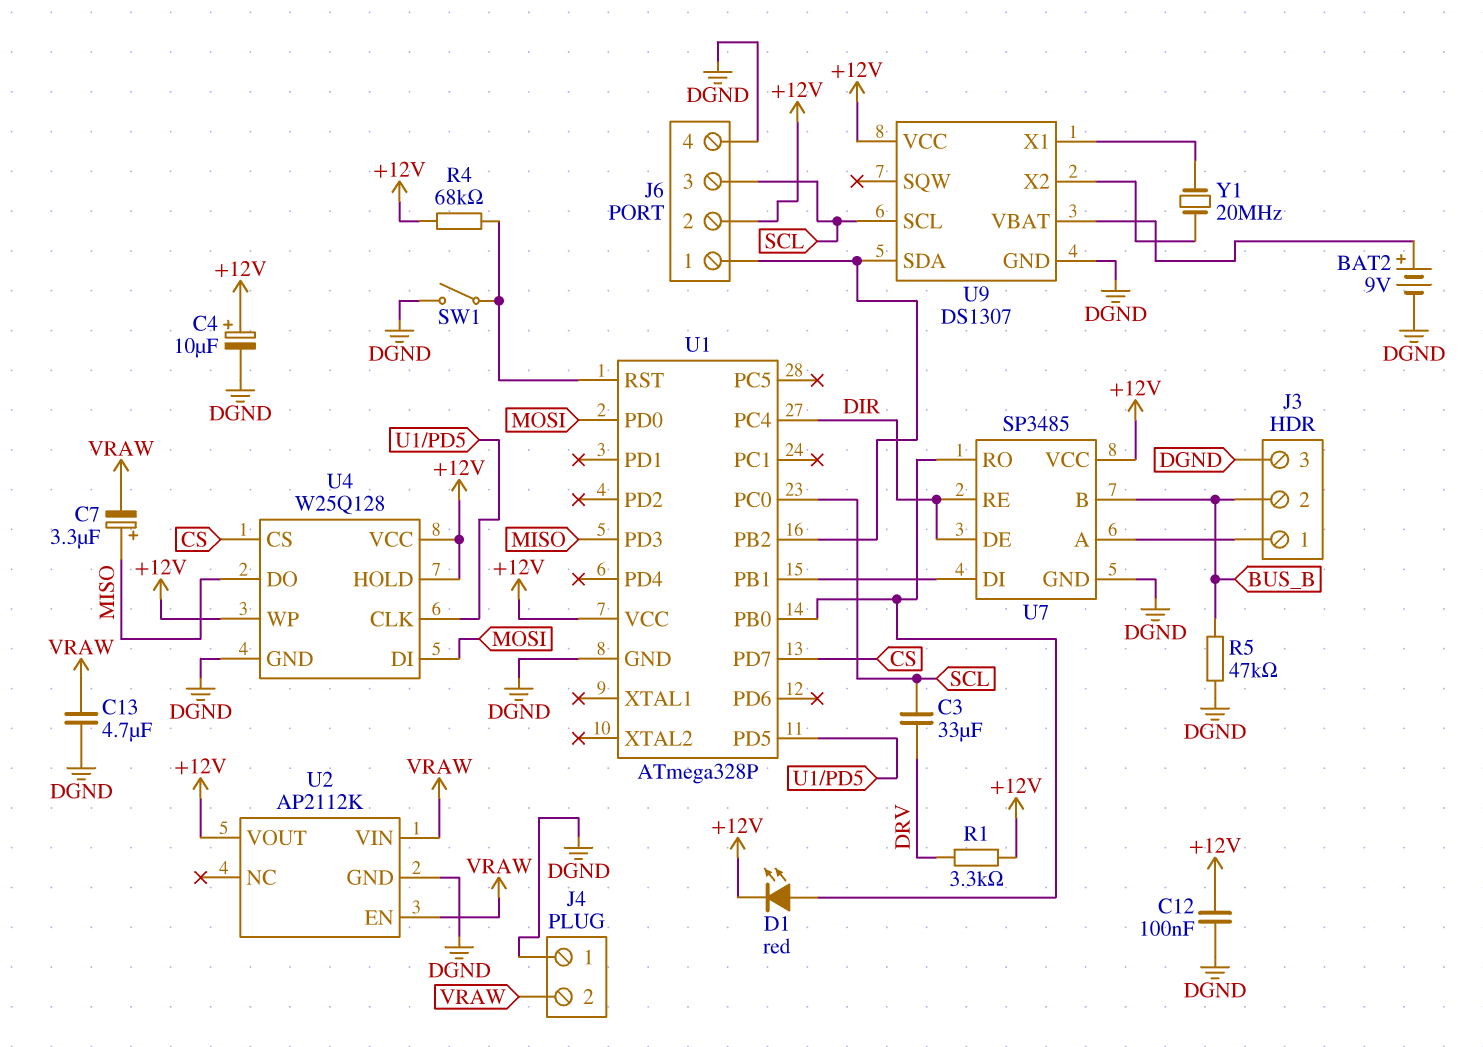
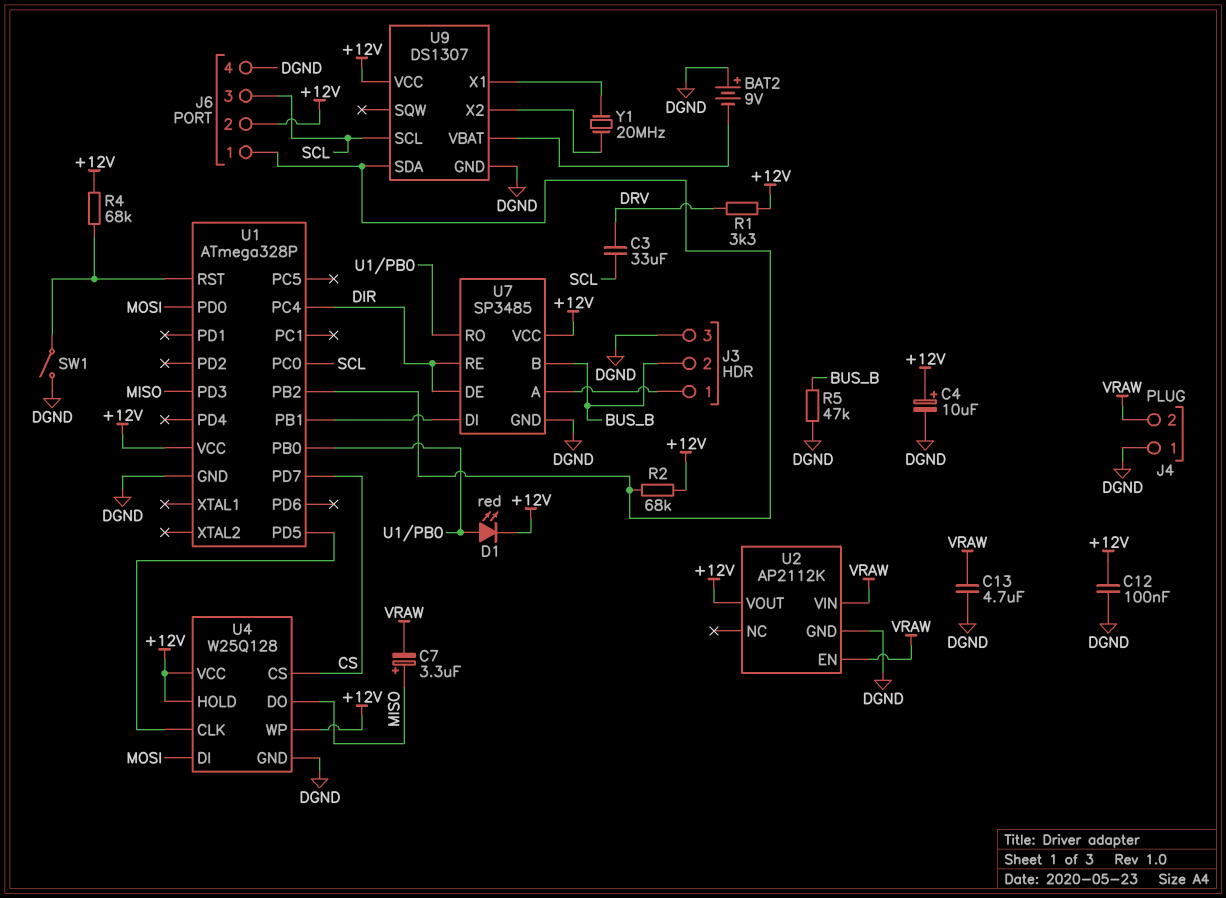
BAT2: 9V (plus U9/VBAT, minus DGND) -> 9V (plus DGND, minus U9/VBAT)
R2: none -> 68k (+12V, J6/1)

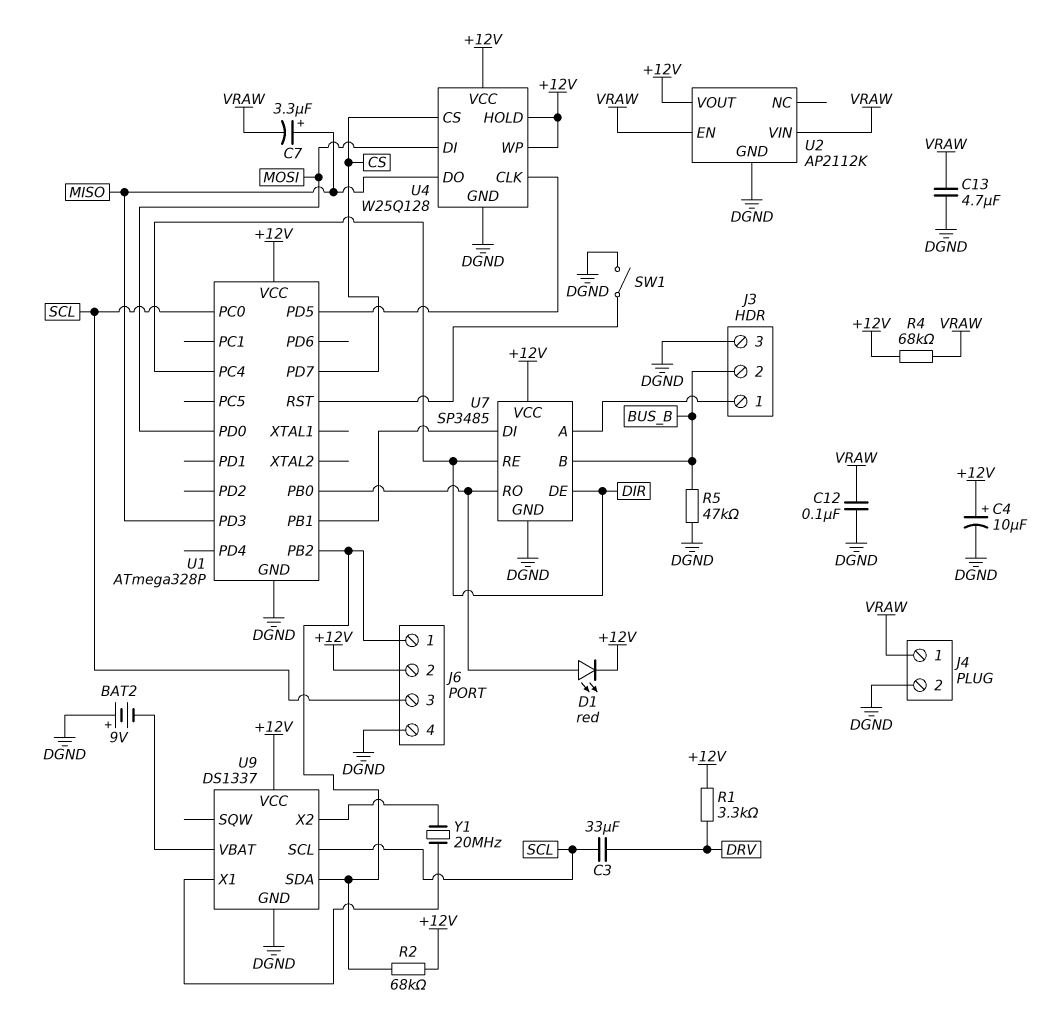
C12: 100nF (+12V, DGND) -> 100nF (DGND, VRAW)
J4 pin 1: DGND -> VRAW
J4 pin 2: VRAW -> DGND
R4: 68k (+12V, U1/RST) -> 68k (+12V, VRAW)
U9: DS1307 -> DS1337

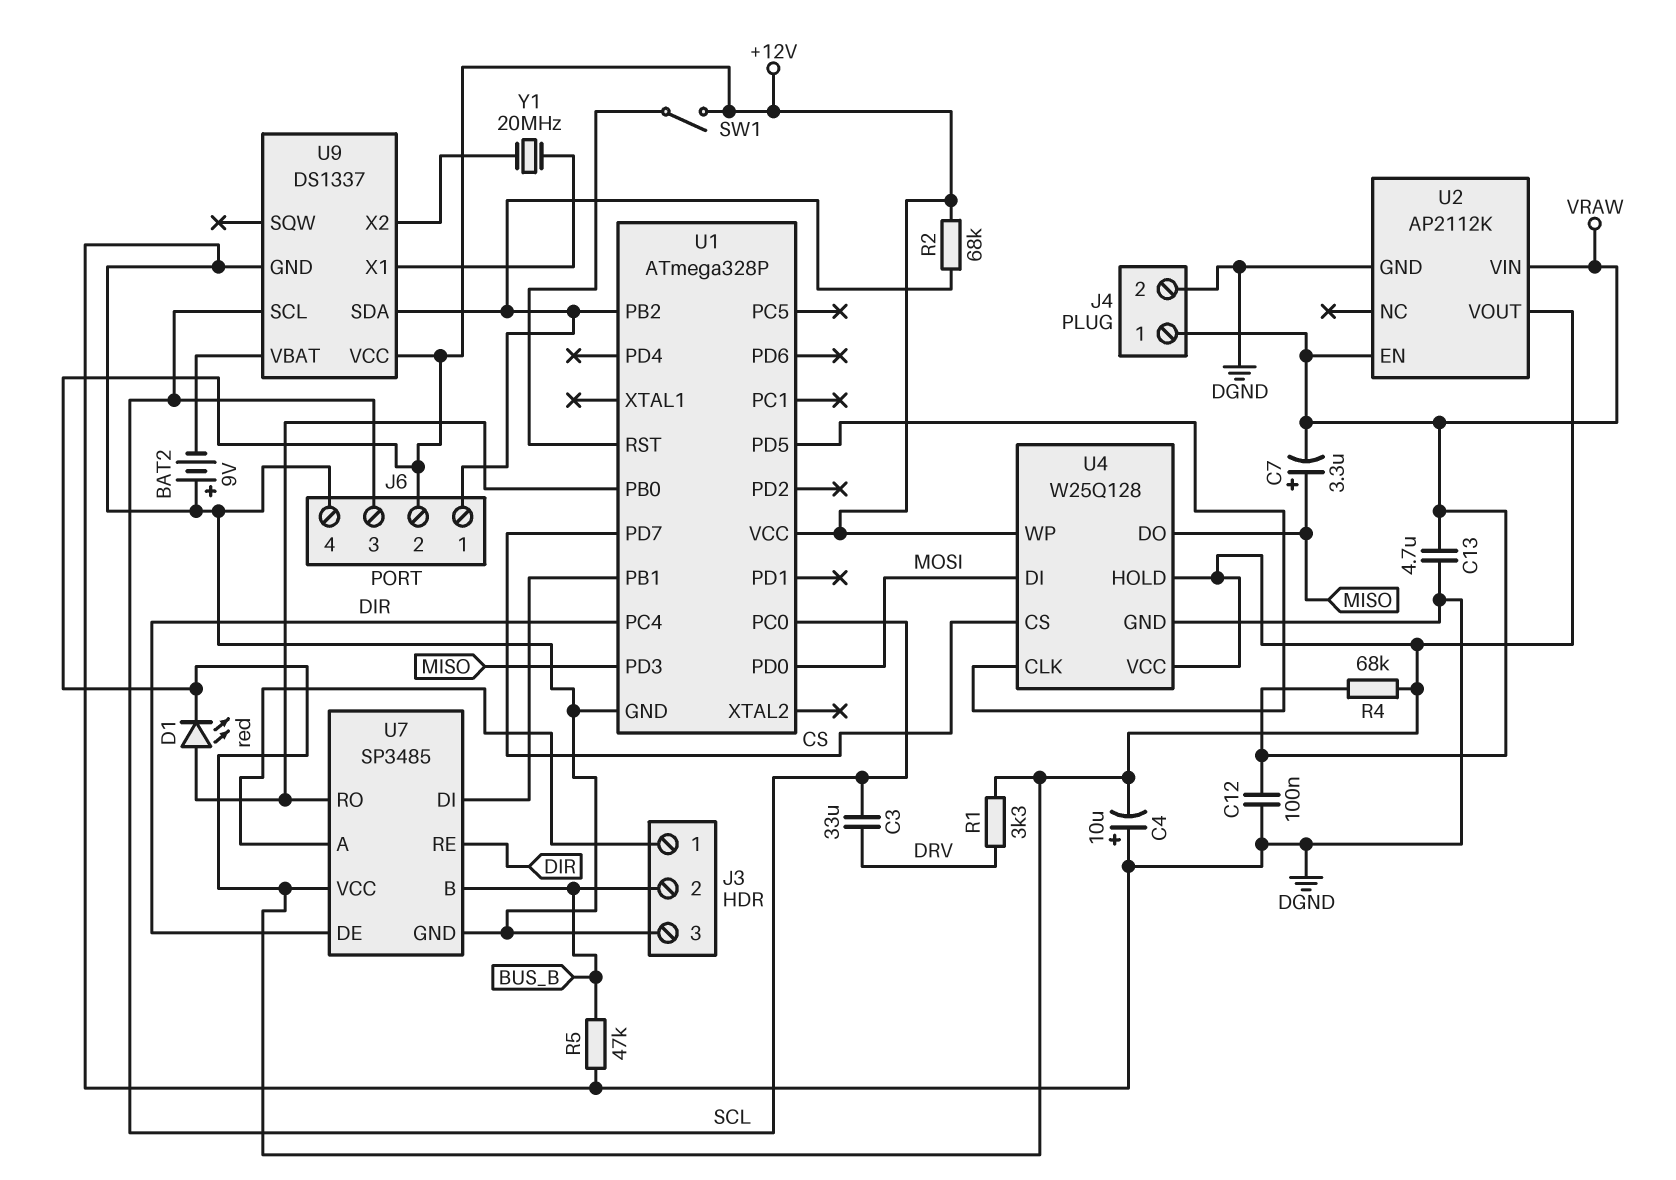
C4: 10uF (plus +12V, minus DGND) -> 10uF (plus DGND, minus +12V)
SW1: switch (DGND, U1/RST) -> switch (+12V, U1/RST)

